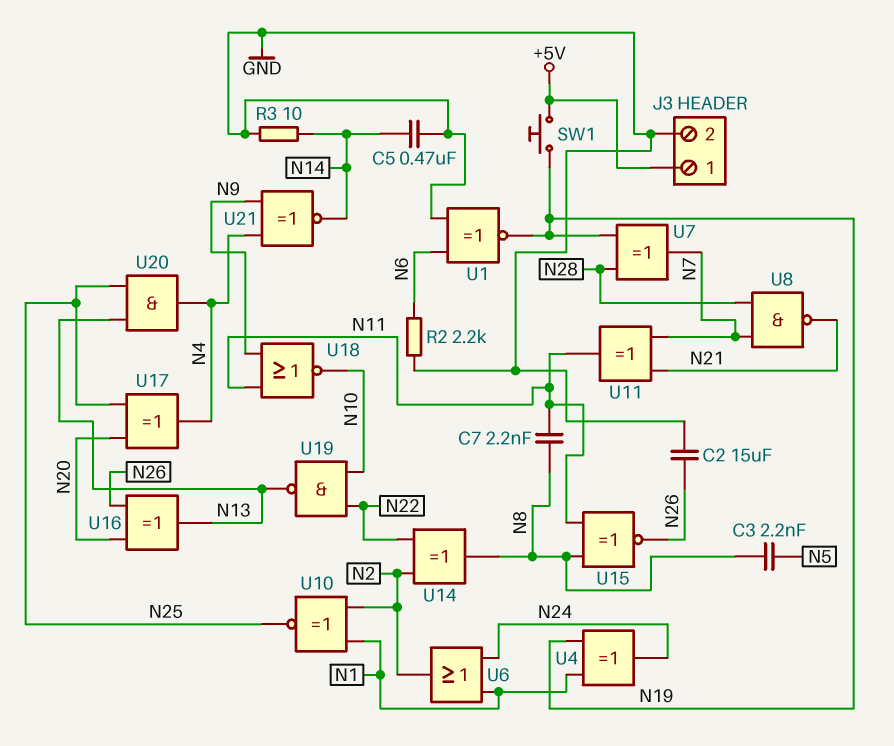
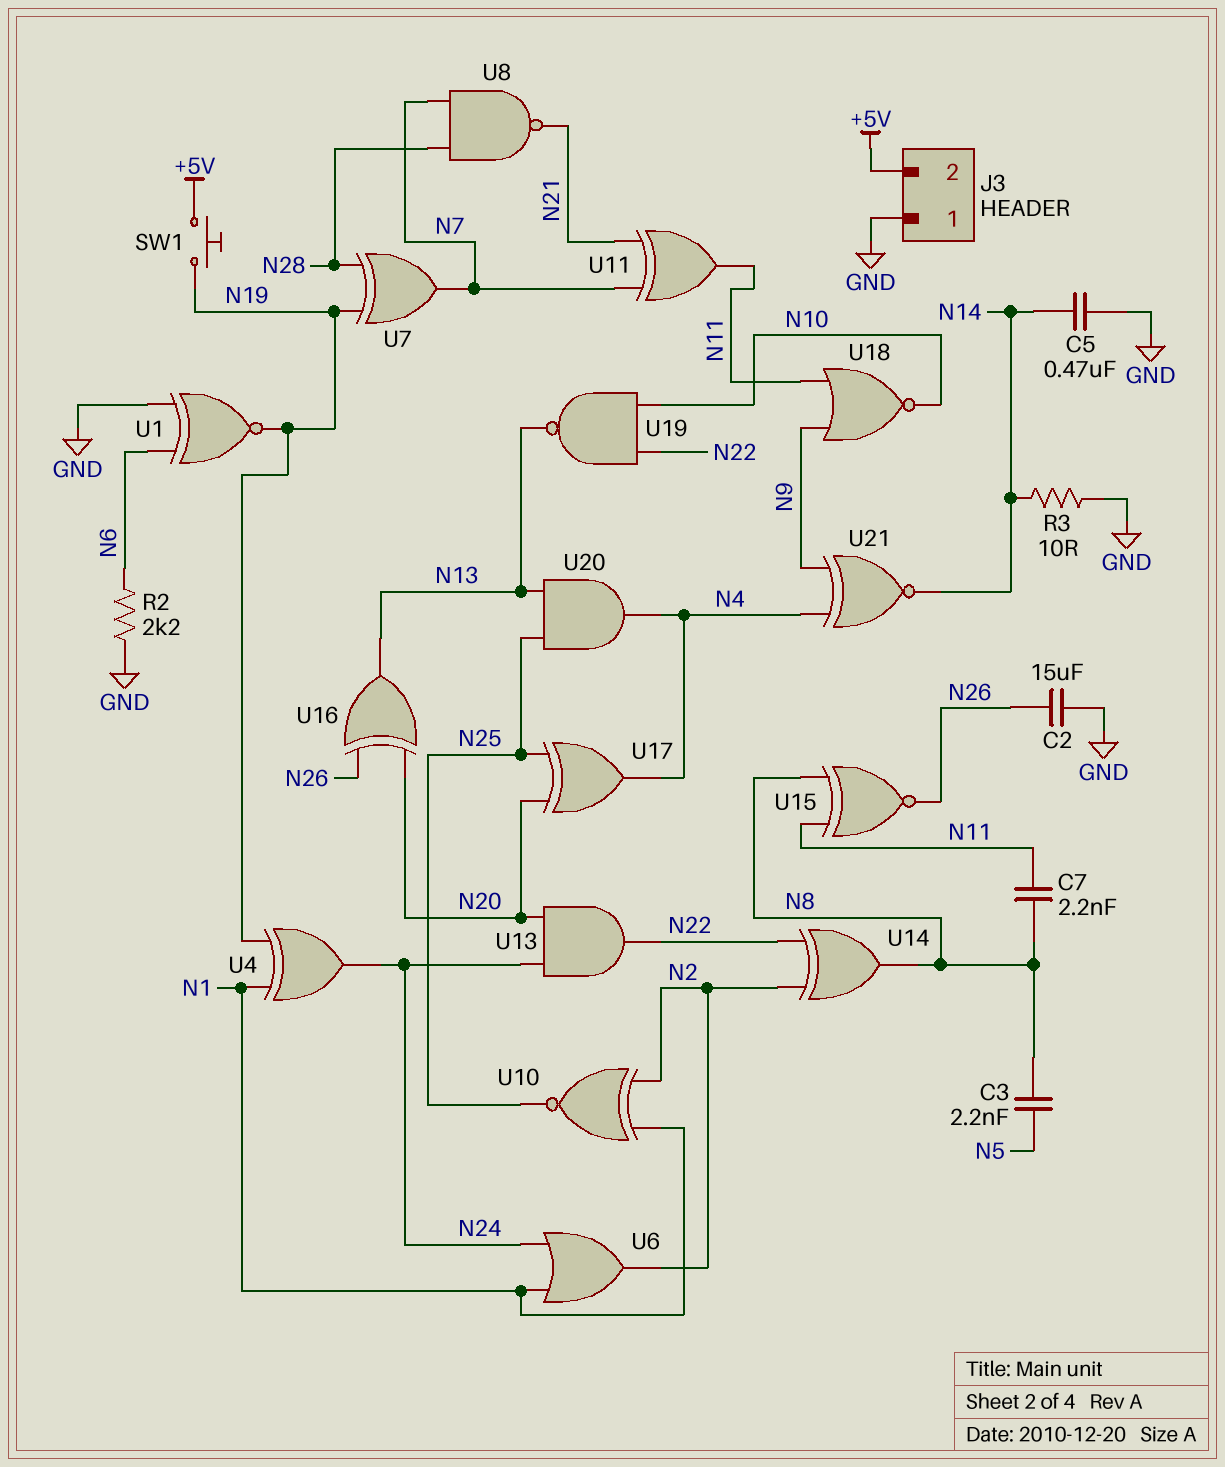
J3 pin 1: +5V -> GND
J3 pin 2: GND -> +5V
U13: none -> AND (in N20, in N24, out N22)

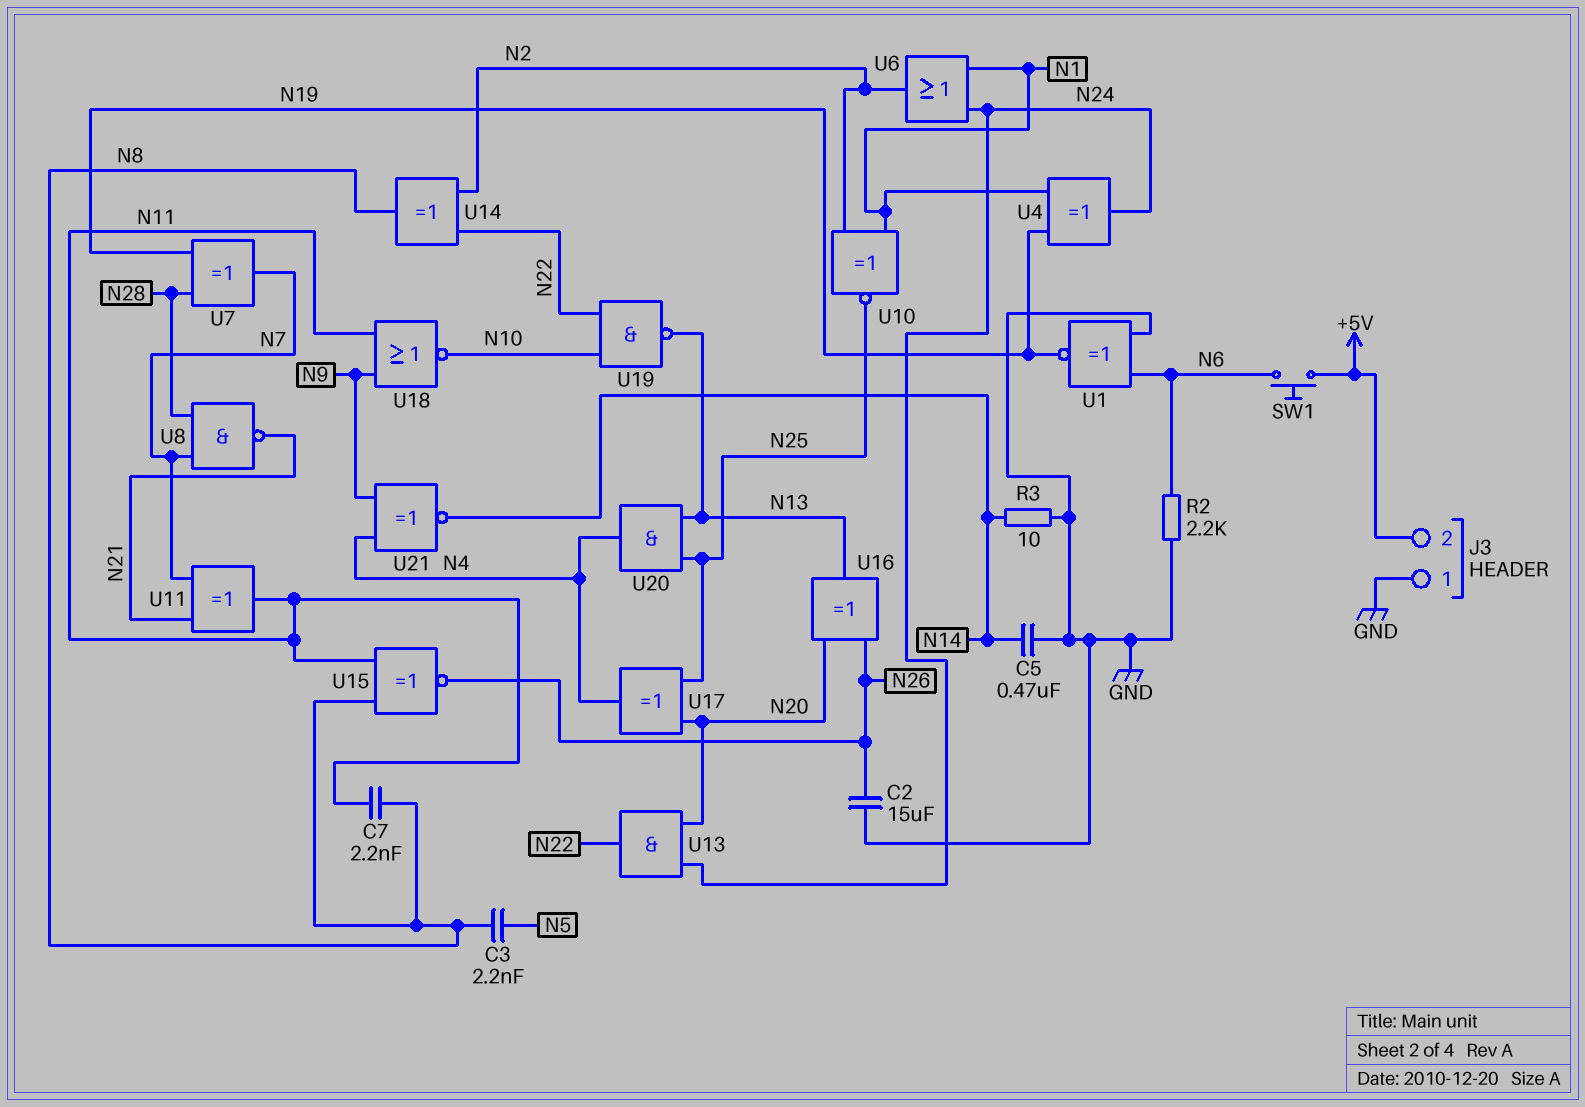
SW1: button (+5V, N19) -> button (+5V, N6)

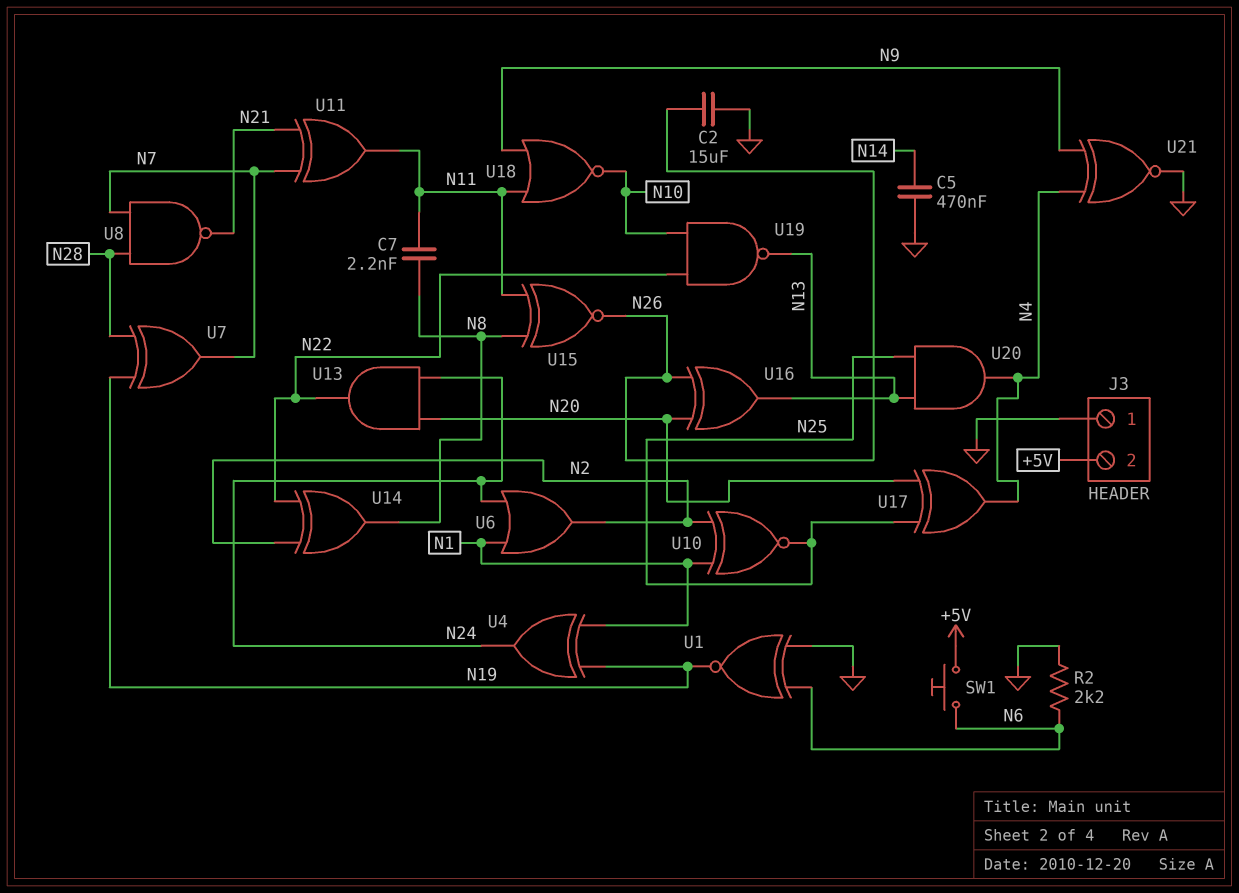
C3: 2.2nF (N5, N8) -> none
R3: 10 (GND, N14) -> none
U21: XNOR (in N4, in N9, out N14) -> XNOR (in N4, in N9, out GND)

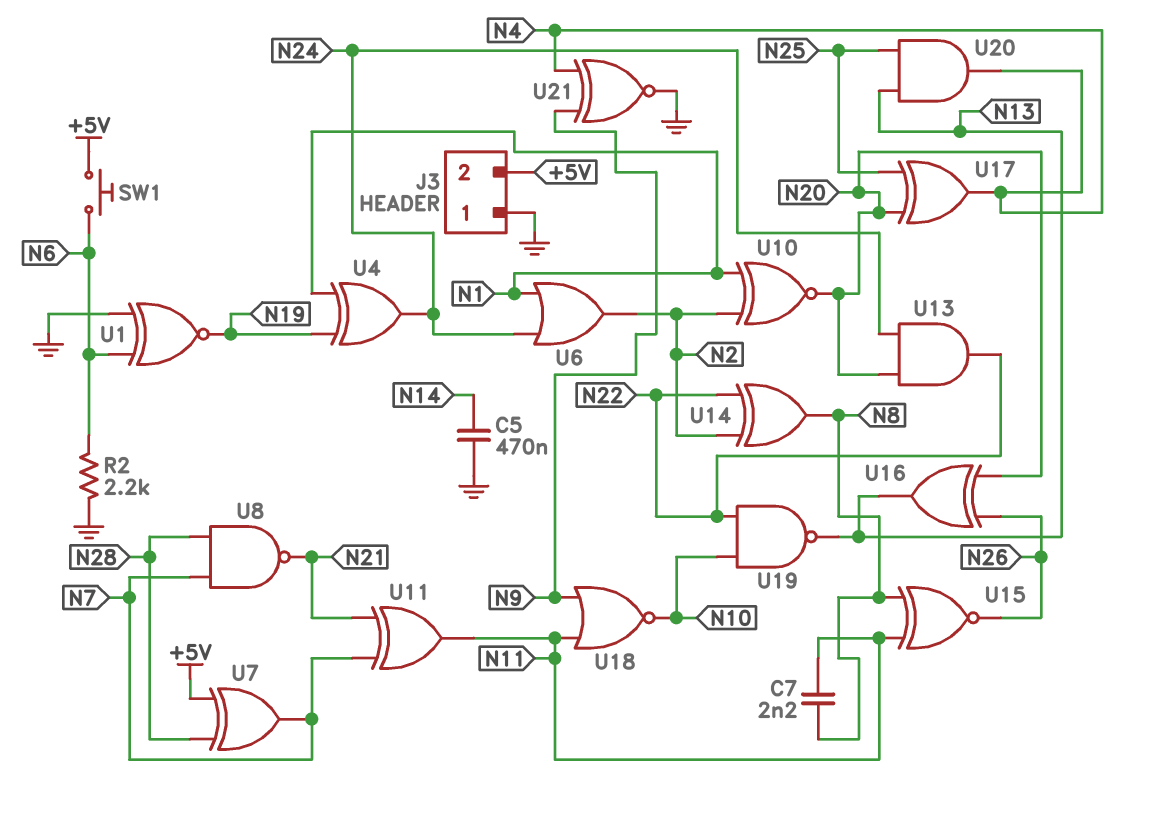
C2: 15uF (GND, N26) -> none
U7: XOR (in N19, in N28, out N7) -> XOR (in +5V, in N28, out N7)
U10: XNOR (in N1, in N2, out N25) -> XNOR (in N1, in N2, out N20)

